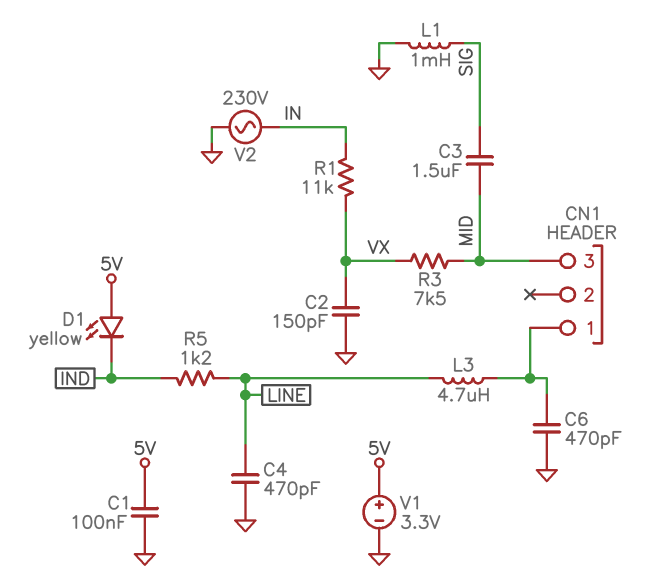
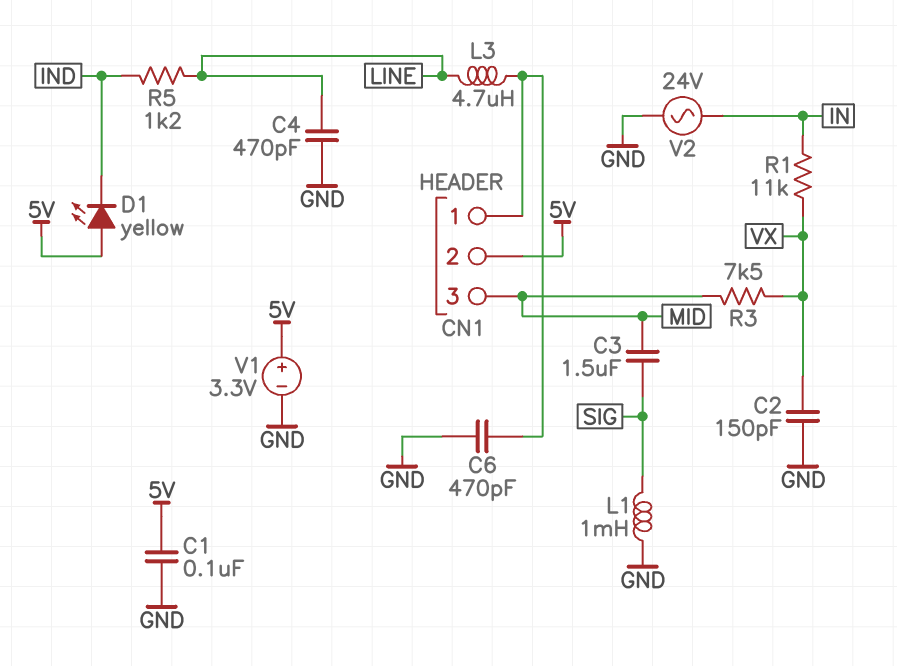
CN1 pin 2: none -> 5V
V2: AC 230V (GND, IN) -> AC 24V (GND, IN)

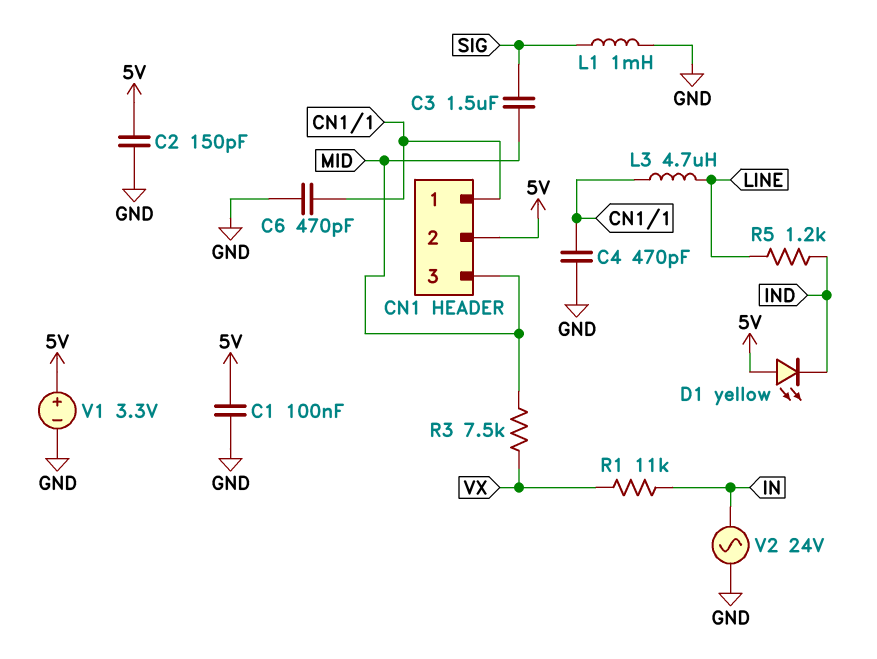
C2: 150pF (GND, VX) -> 150pF (5V, GND)
C4: 470pF (GND, LINE) -> 470pF (CN1/1, GND)

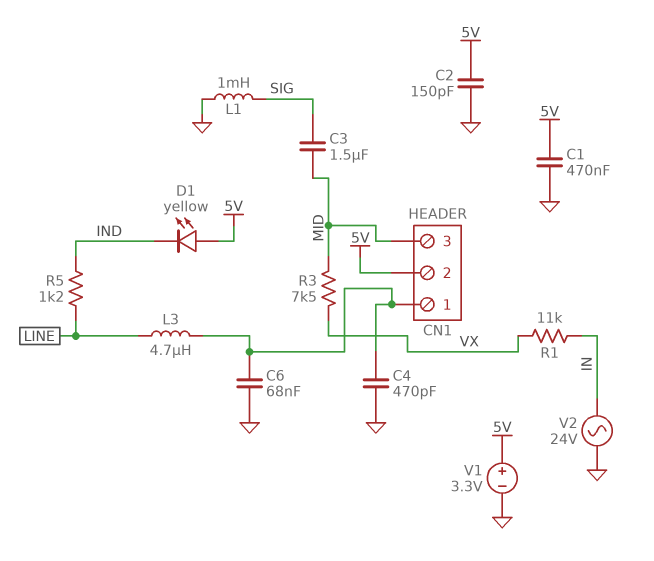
C1: 100nF (5V, GND) -> 470nF (5V, GND)
C6: 470pF (CN1/1, GND) -> 68nF (CN1/1, GND)

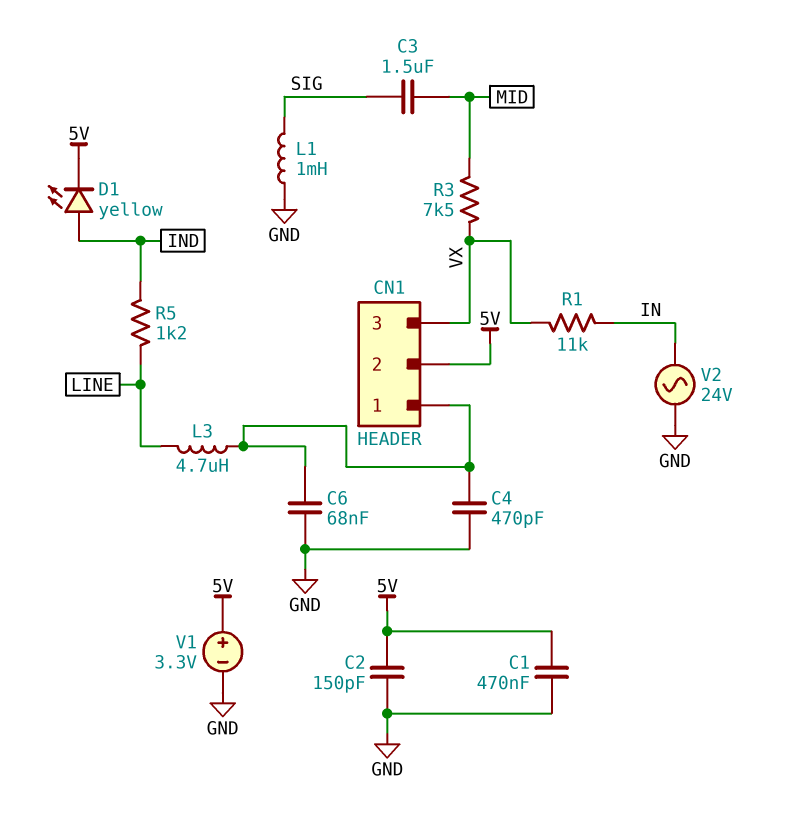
CN1 pin 3: MID -> VX
D1: LED yellow (A 5V, K IND) -> LED yellow (A IND, K 5V)

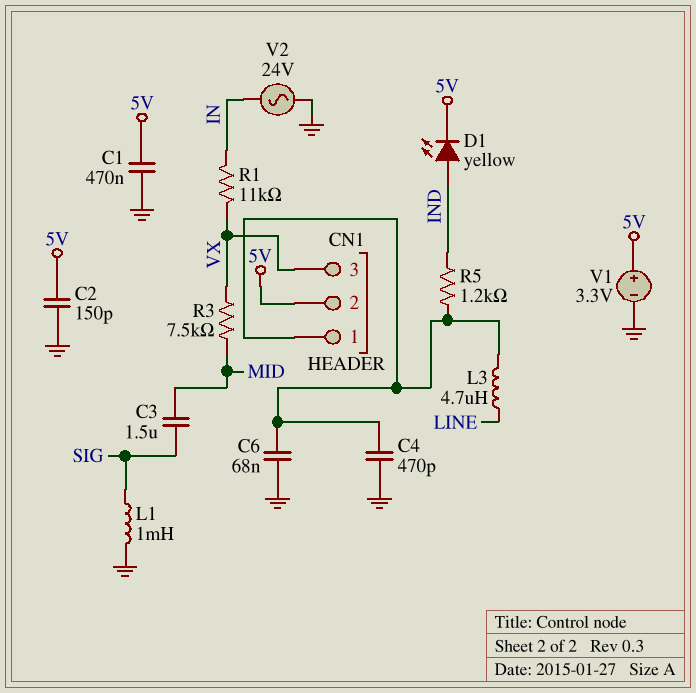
R5: 1.2k (IND, LINE) -> 1.2k (CN1/1, IND)

